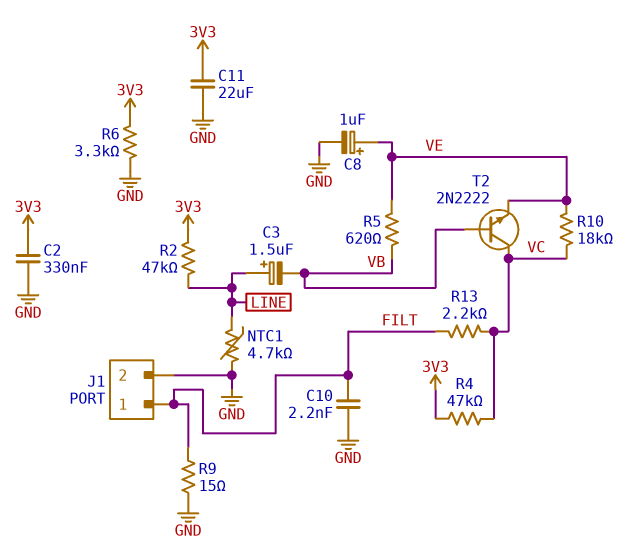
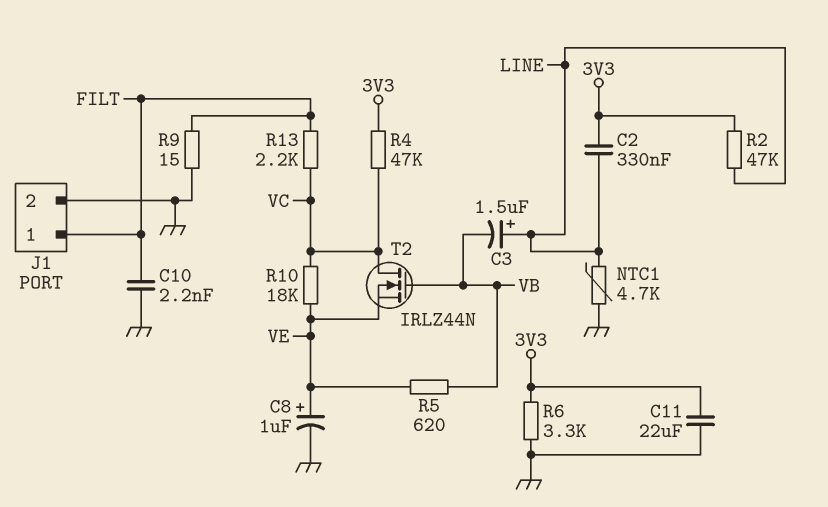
C2: 330nF (3V3, GND) -> 330nF (3V3, LINE)
T2: NPN 2N2222 (B VB, C VC, E VE) -> NMOS IRLZ44N (G VB, D VC, S VE)

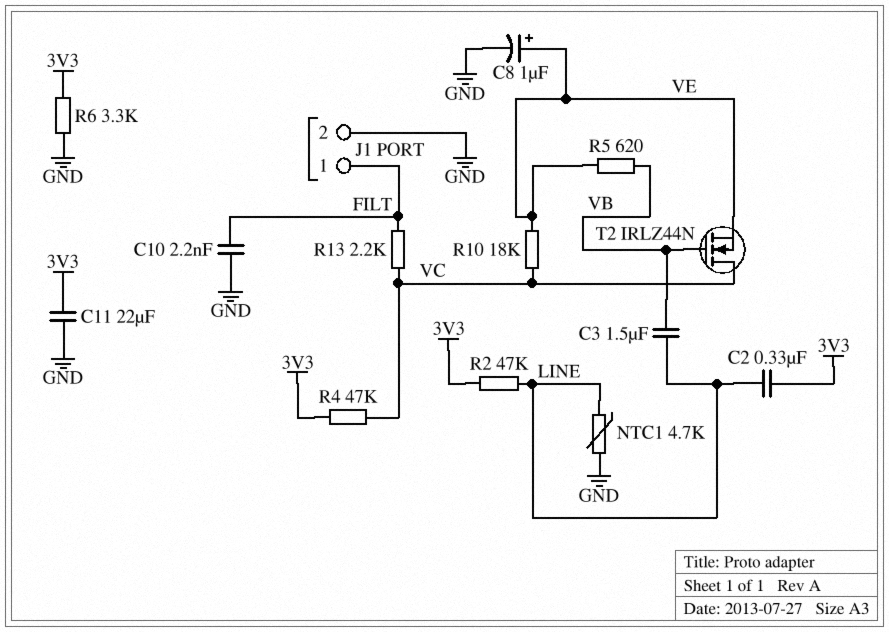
C3: 1.5uF (plus LINE, minus VB) -> 1.5uF (LINE, VB)
R9: 15 (FILT, GND) -> none

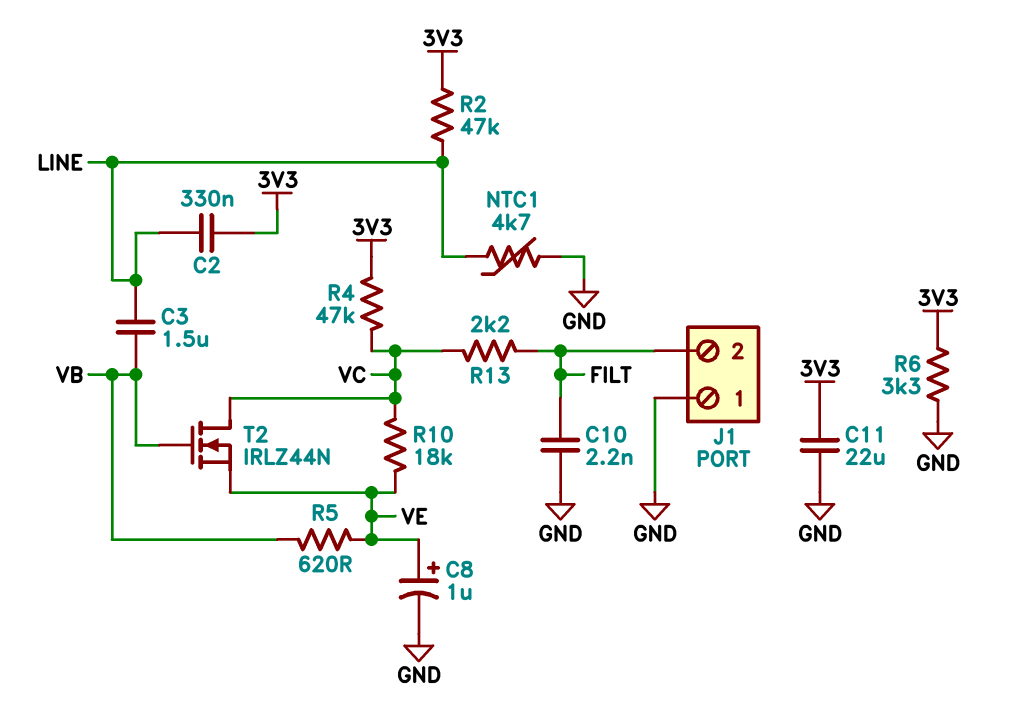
J1 pin 1: FILT -> GND
J1 pin 2: GND -> FILT

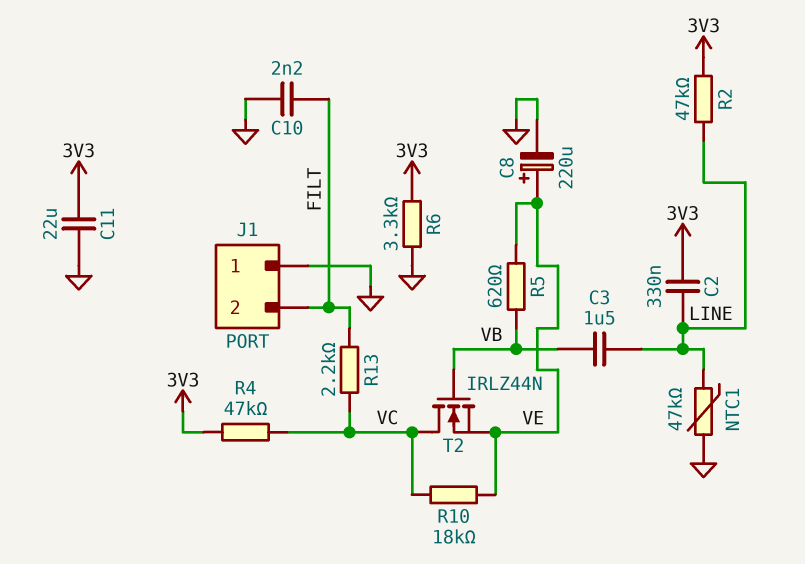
C8: 1uF (plus VE, minus GND) -> 220uF (plus VE, minus GND)
NTC1: 4.7k (GND, LINE) -> 47k (GND, LINE)

